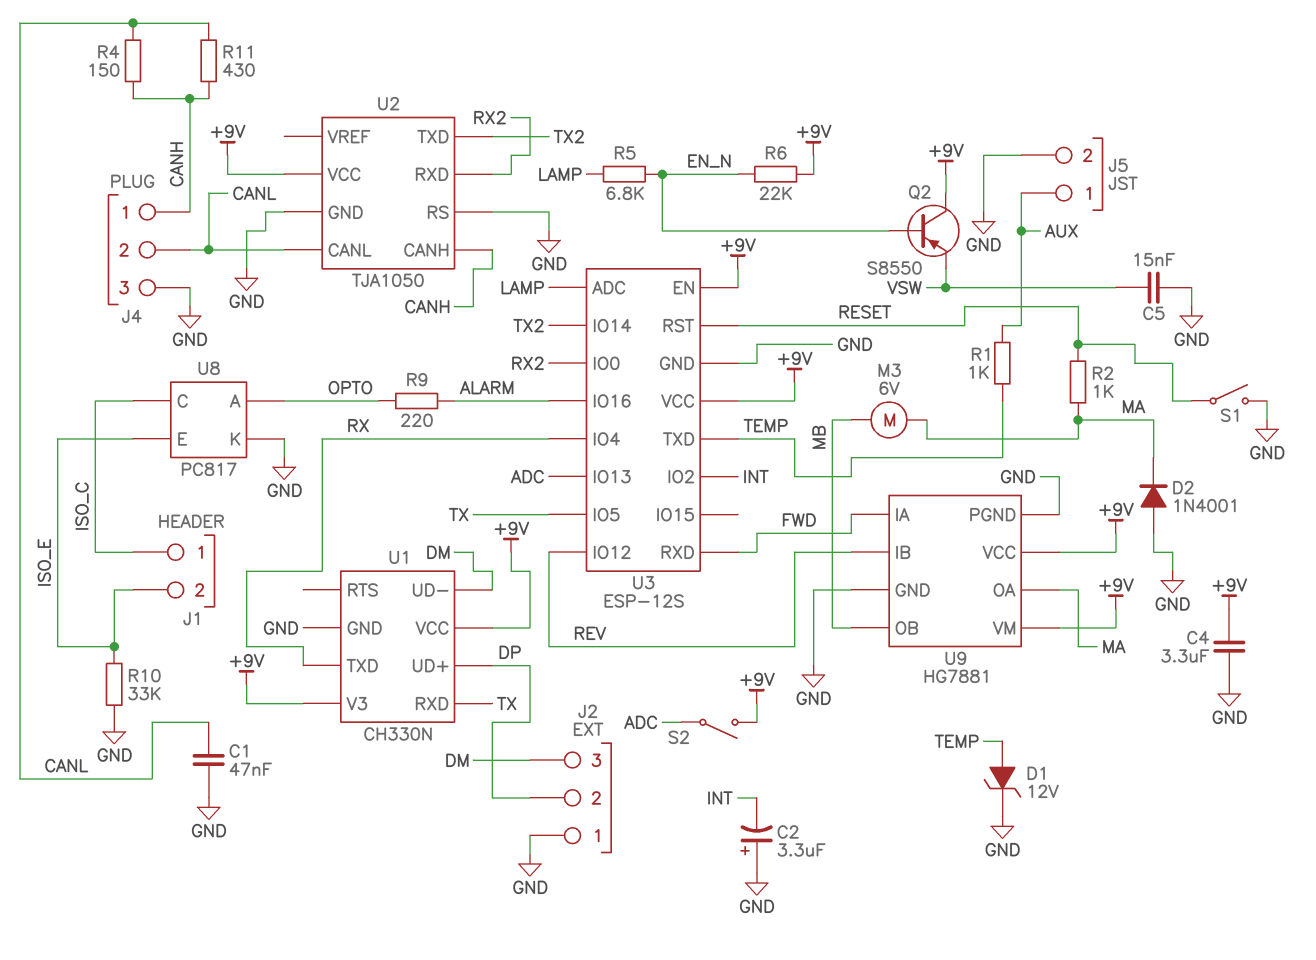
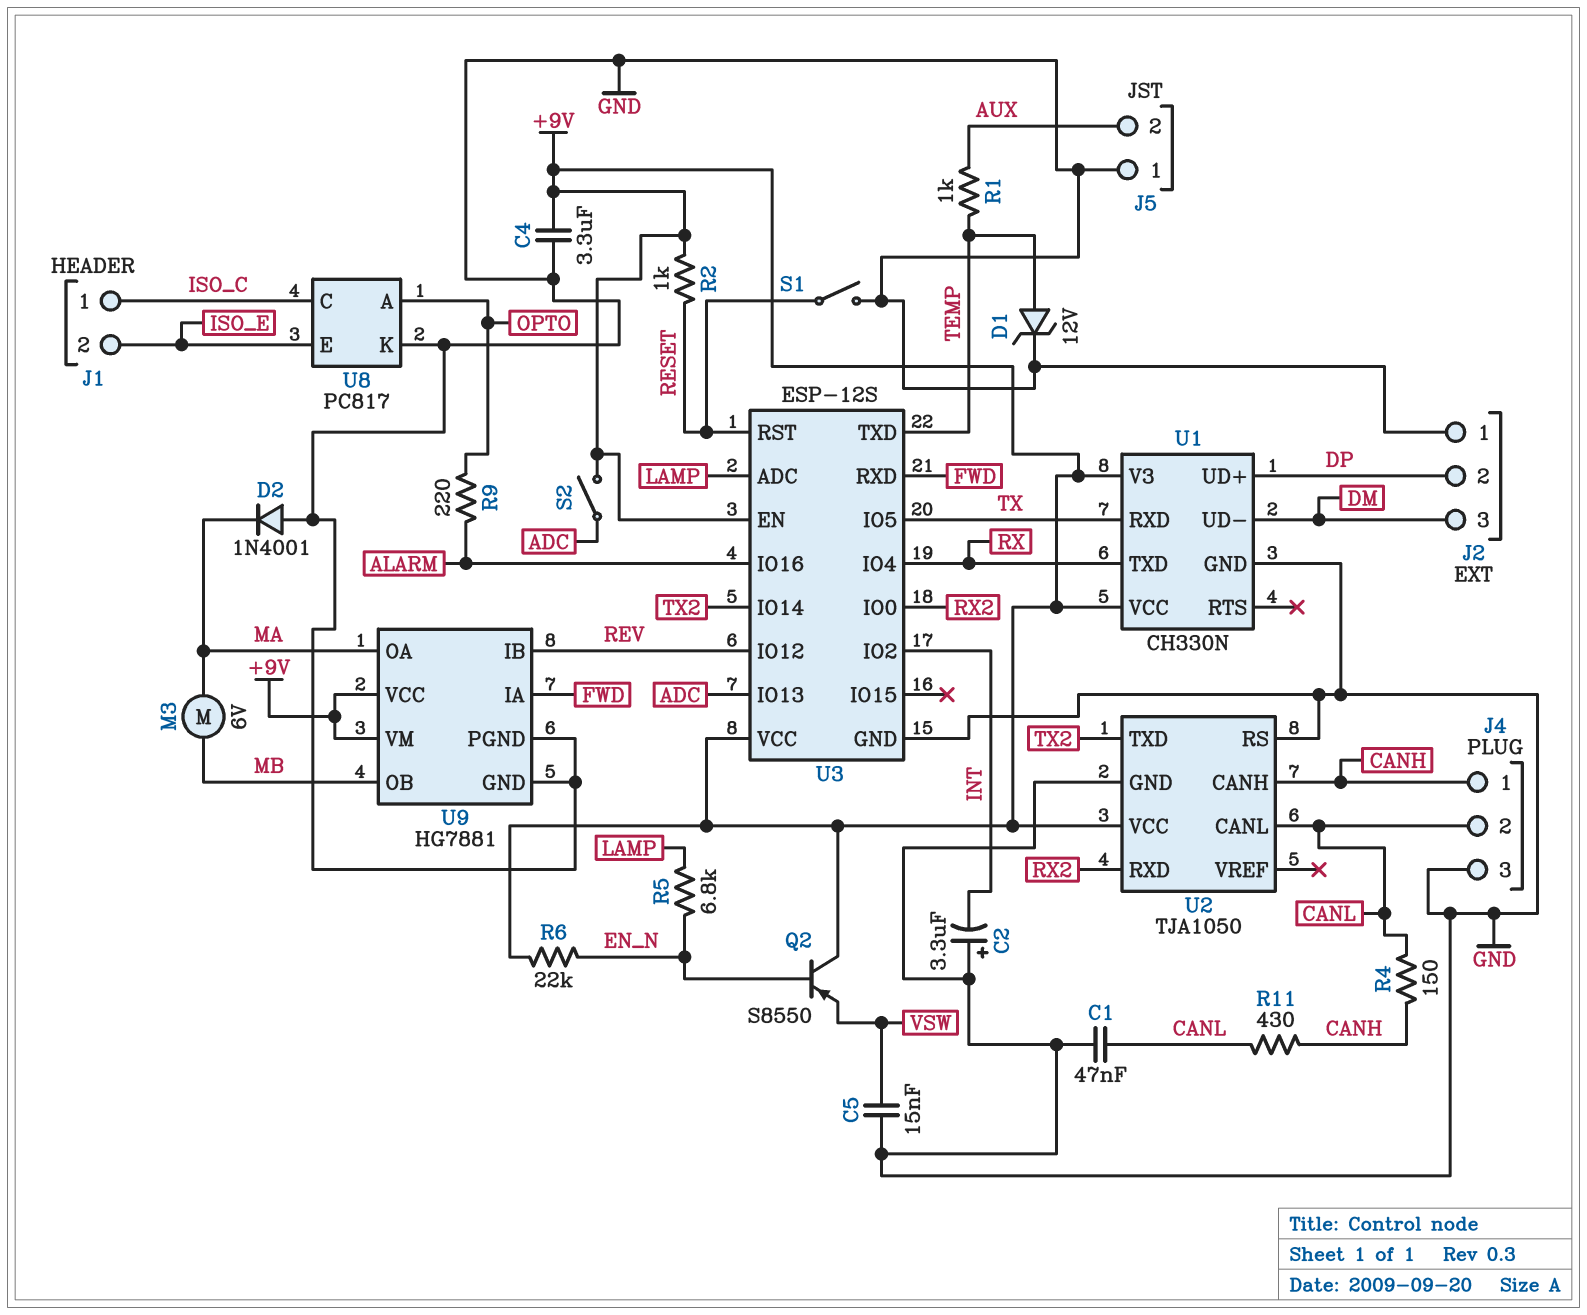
J5 pin 1: AUX -> GND
J5 pin 2: GND -> AUX
R2: 1k (MA, RESET) -> 1k (+9V, RESET)
R10: 33k (GND, ISO_E) -> none

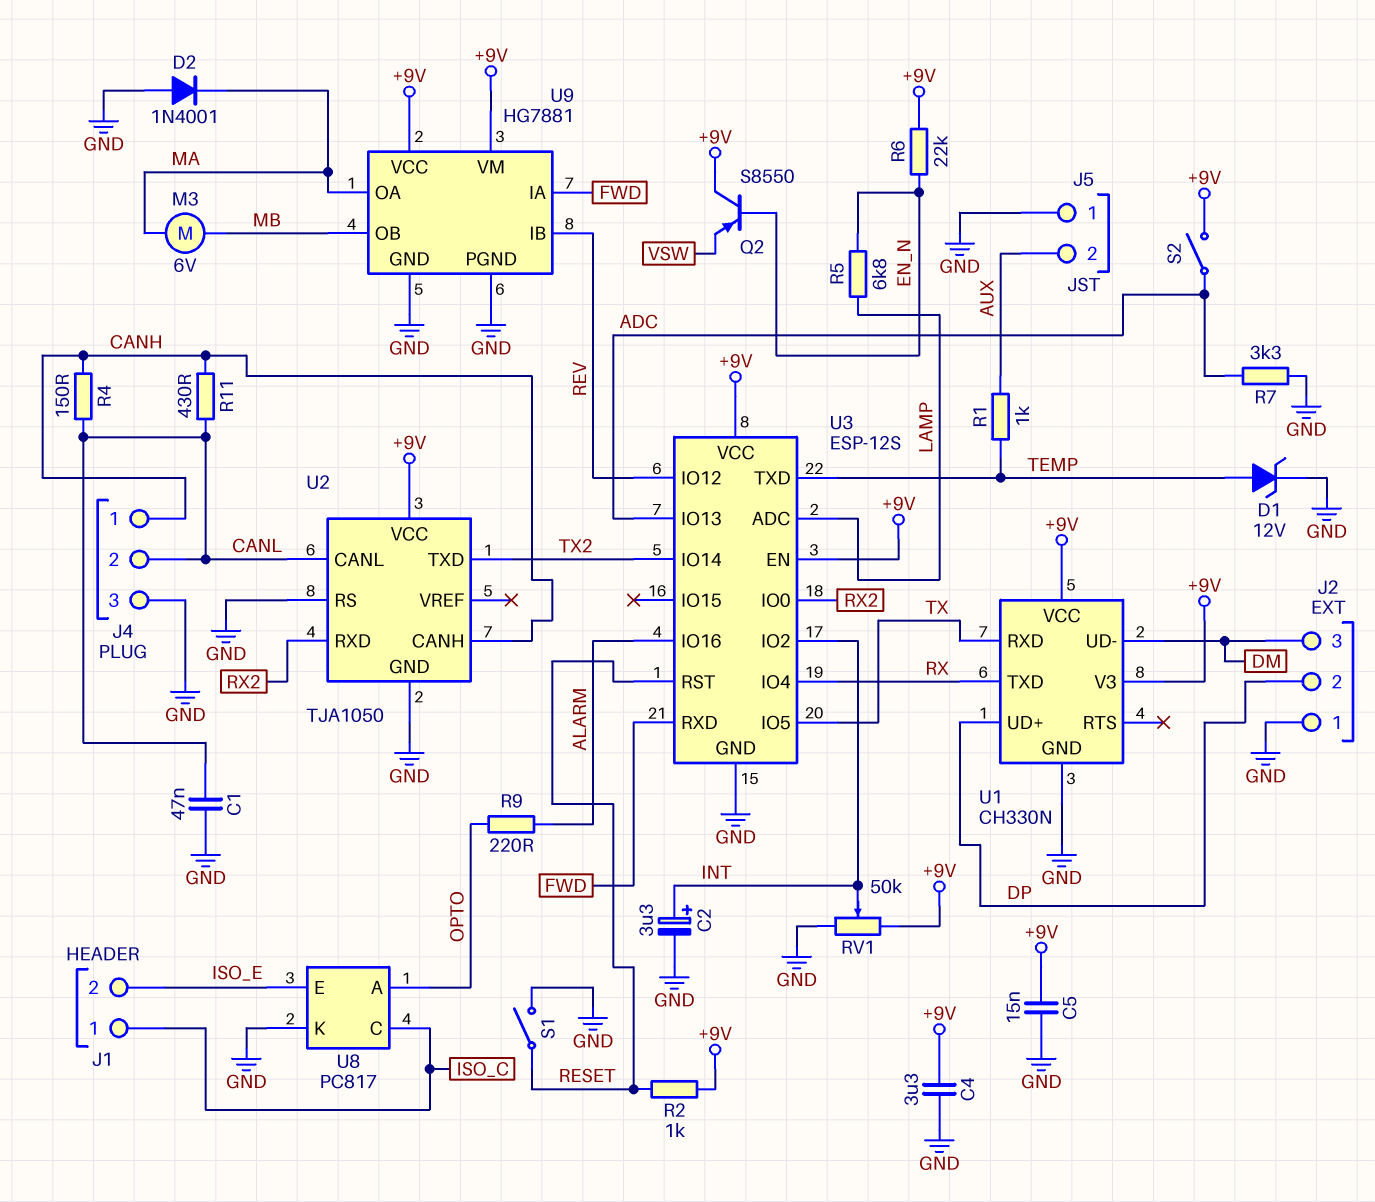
C2: 3.3uF (plus GND, minus INT) -> 3.3uF (plus INT, minus GND)
C5: 15nF (GND, VSW) -> 15nF (+9V, GND)
R7: none -> 3.3k (ADC, GND)
RV1: none -> 50k (+9V, GND, wiper INT)

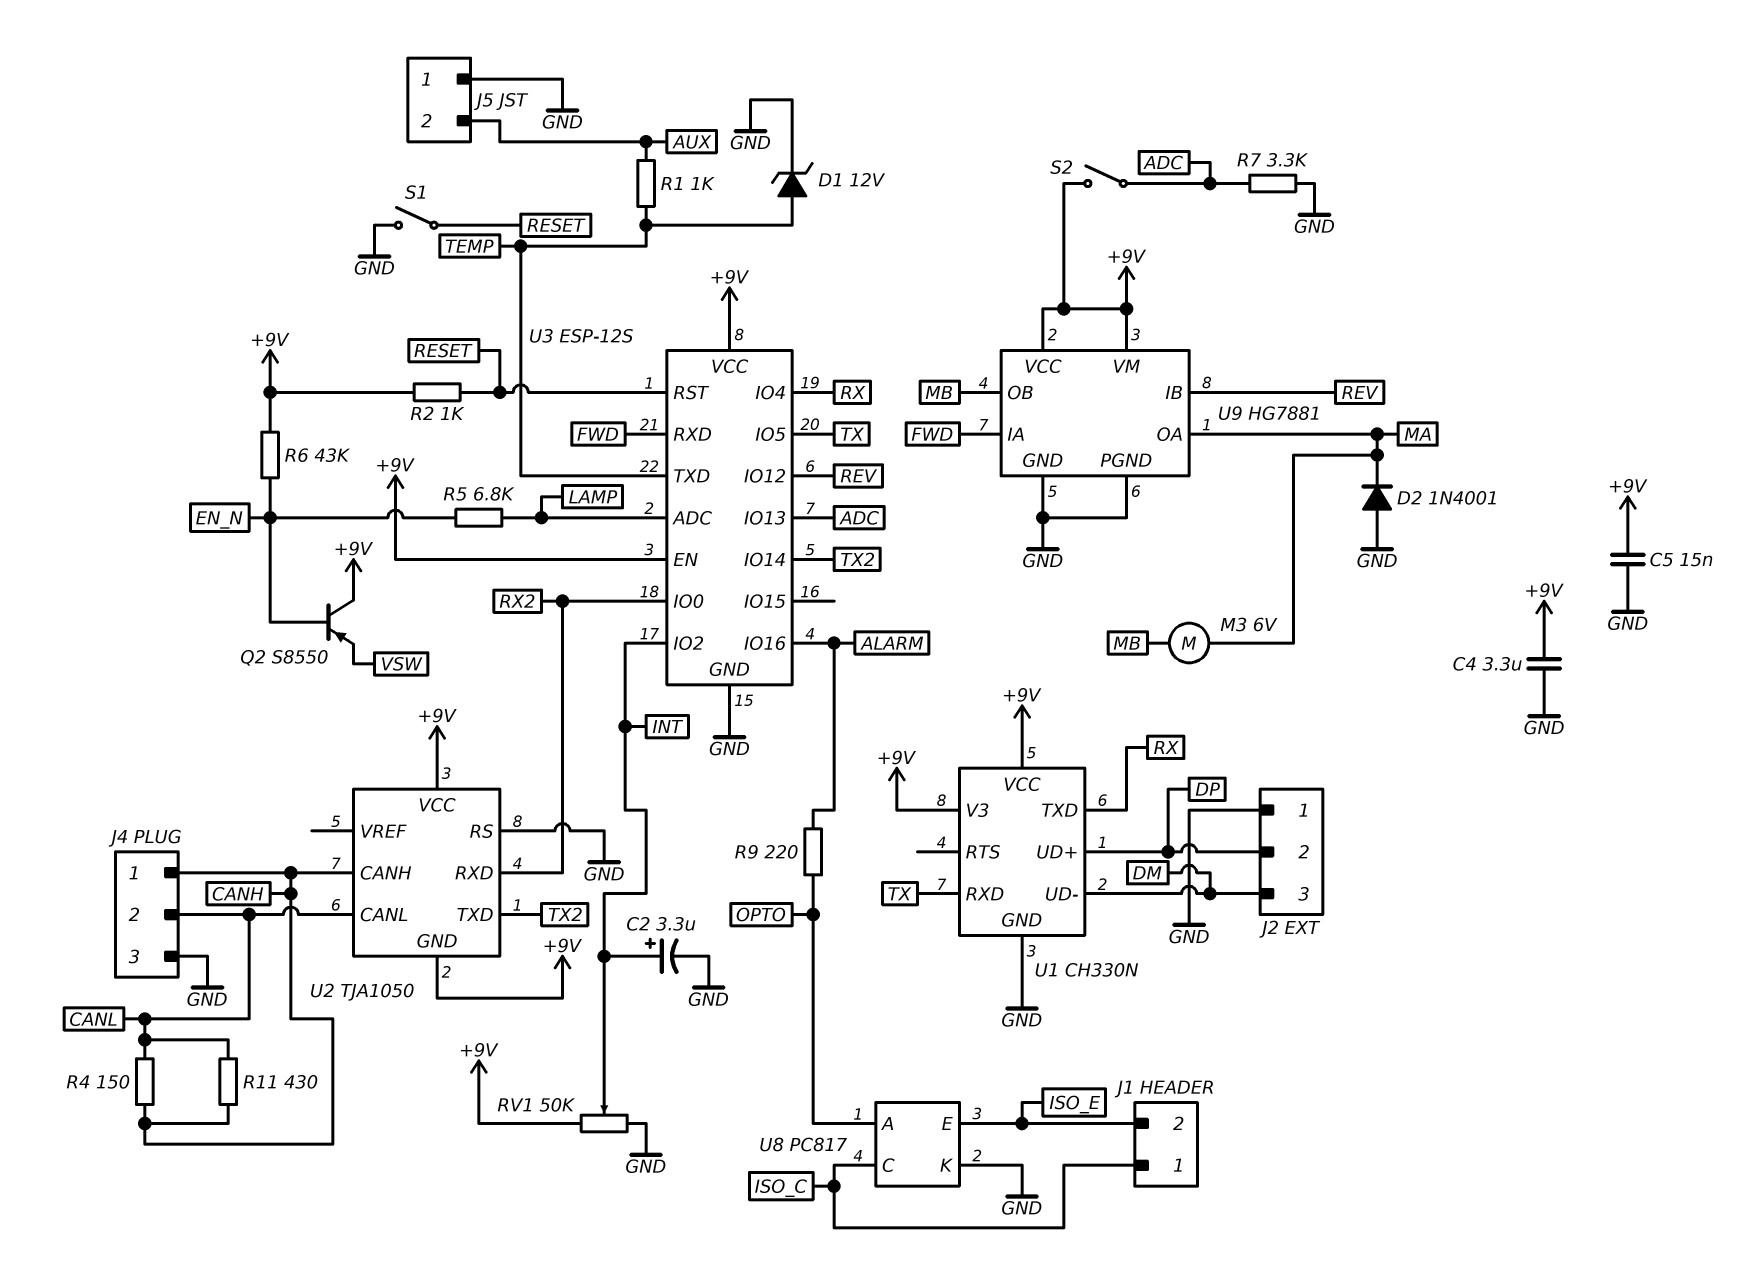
C1: 47nF (CANL, GND) -> none
R6: 22k (+9V, EN_N) -> 43k (+9V, EN_N)
U2 pin GND: GND -> +9V

